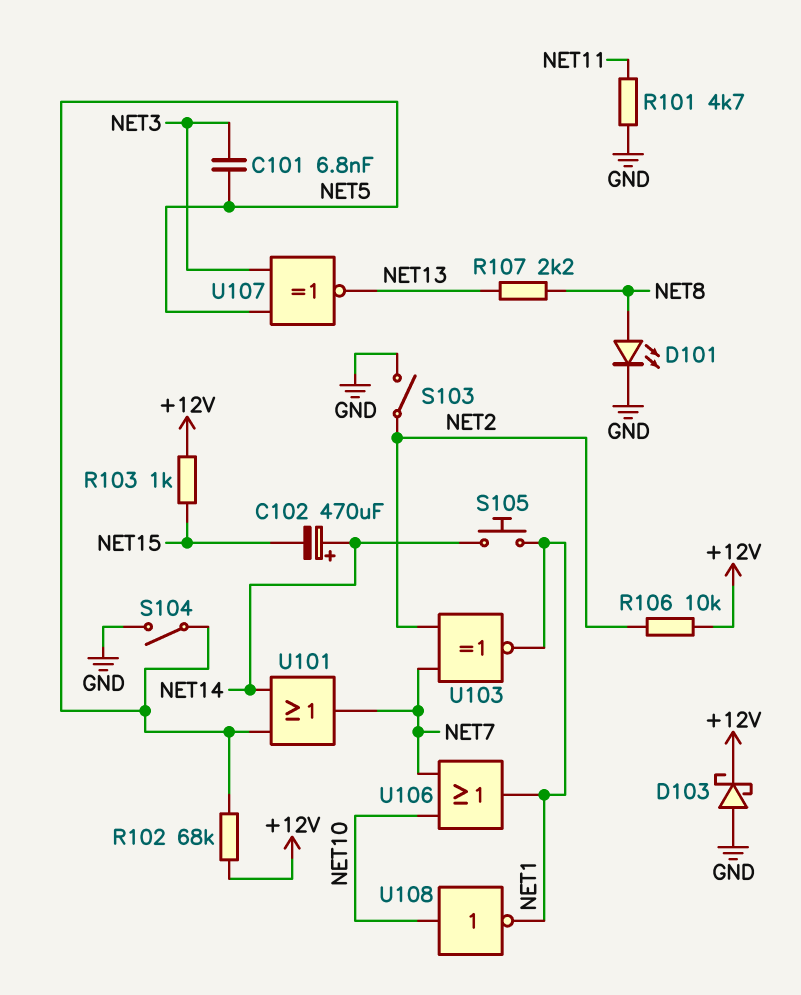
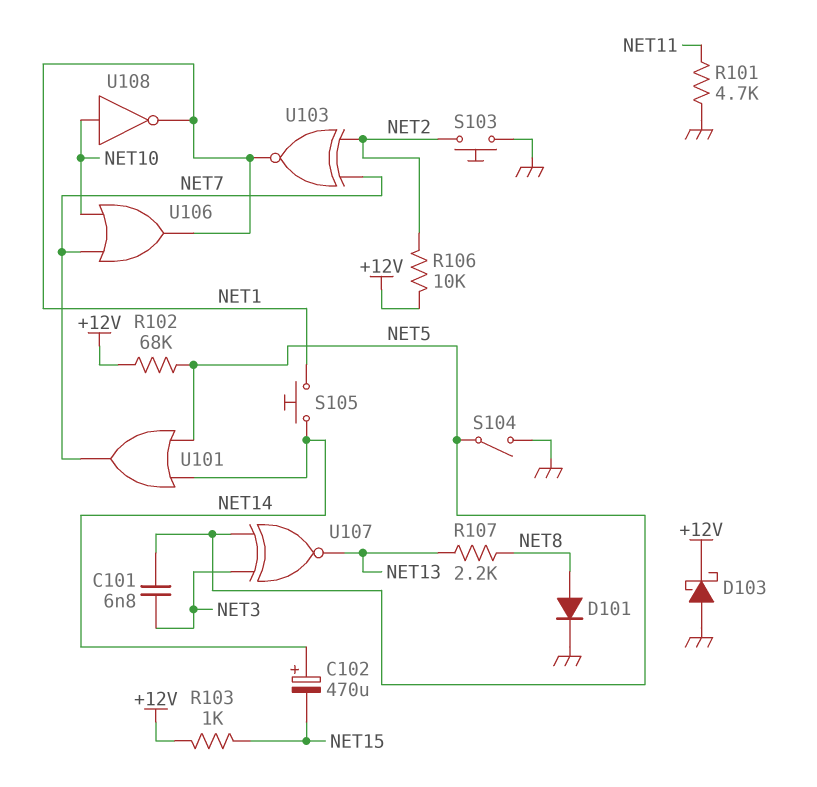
D101: LED (A NET8, K GND) -> diode (A NET8, K GND)
S103: switch (GND, NET2) -> button (GND, NET2)

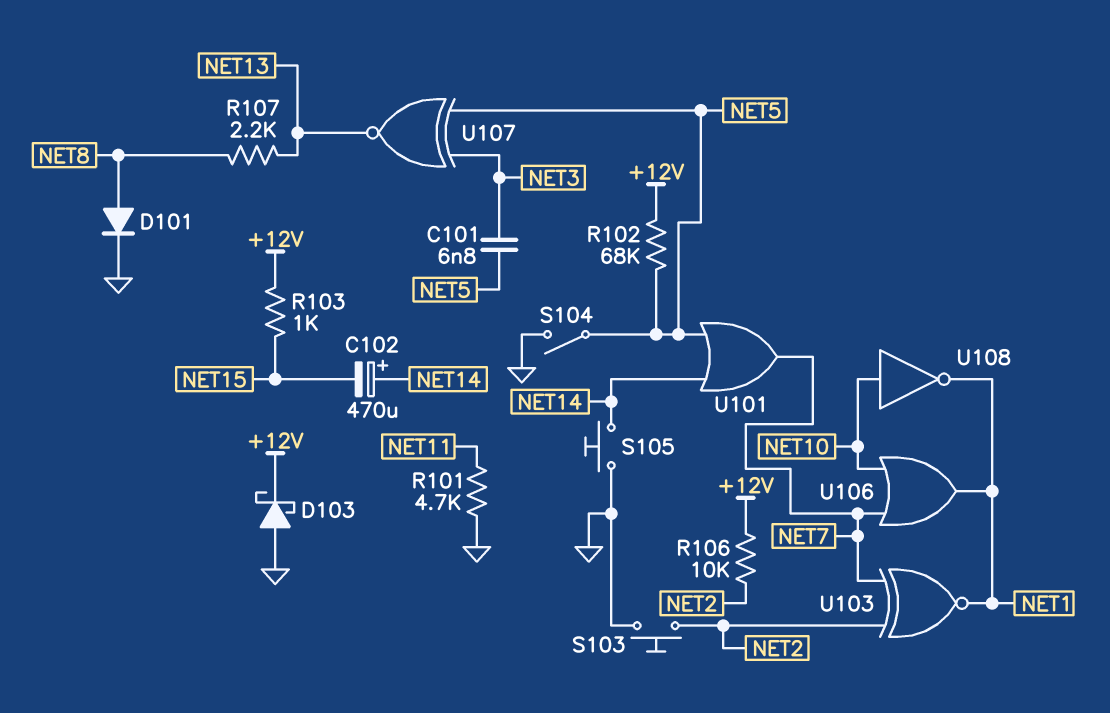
S105: button (NET1, NET14) -> button (GND, NET14)

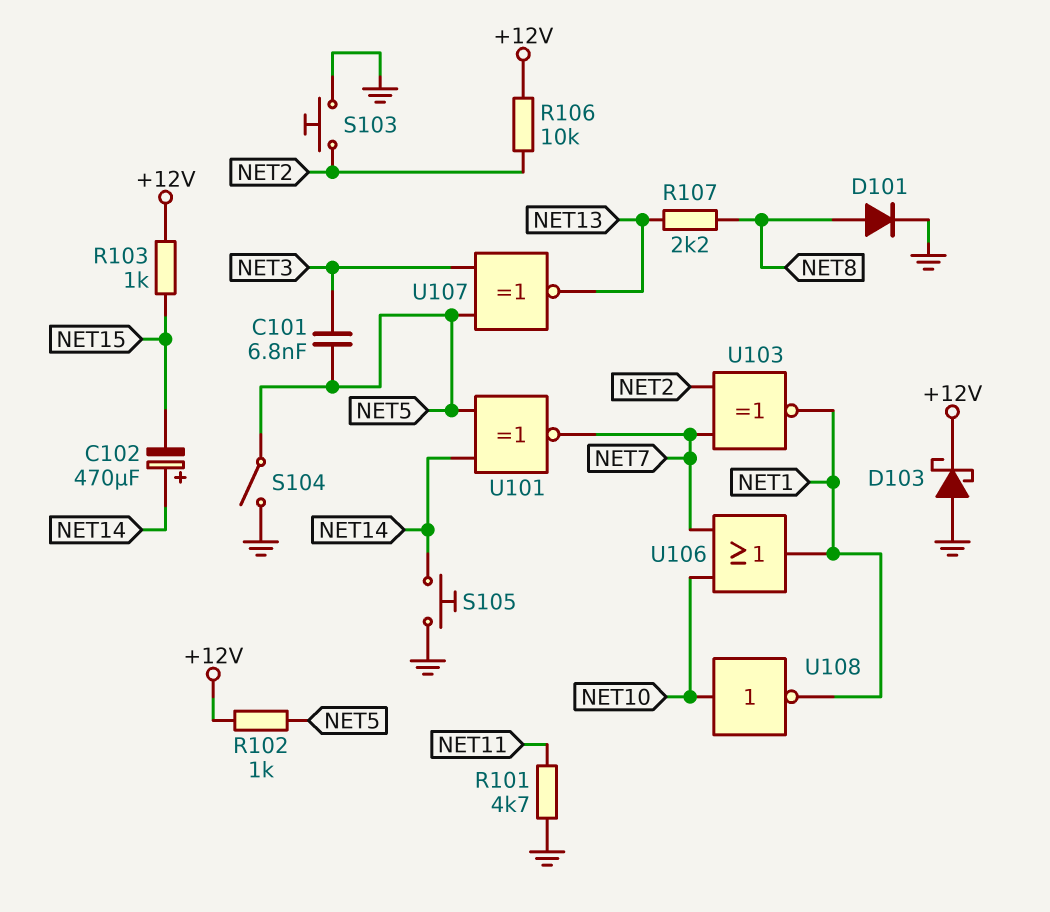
R102: 68k (+12V, NET5) -> 1k (+12V, NET5)
U101: OR (in NET5, in NET14, out NET7) -> XNOR (in NET5, in NET14, out NET7)

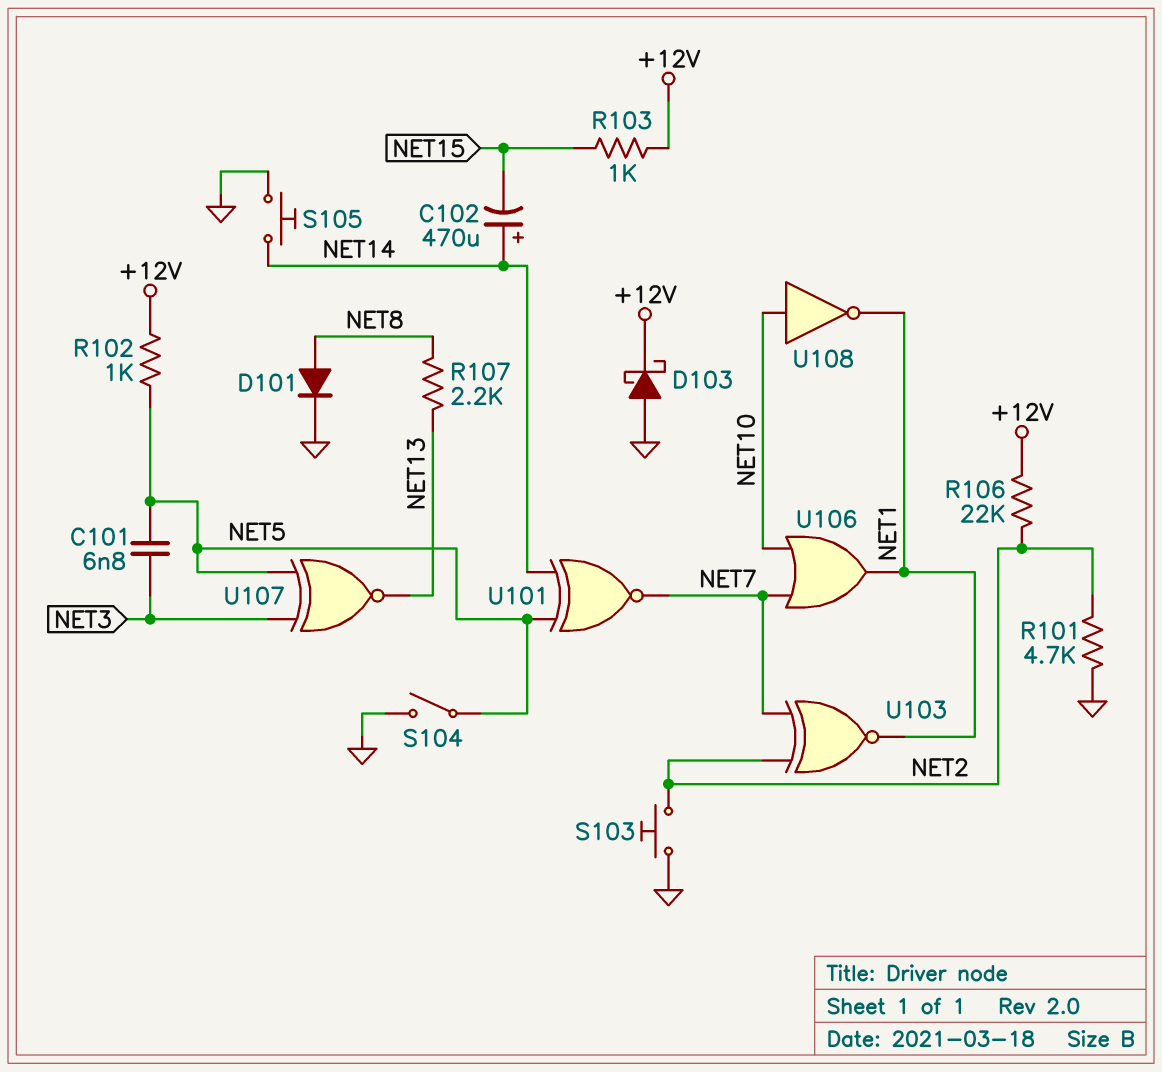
R101: 4.7k (GND, NET11) -> 4.7k (GND, NET2)
R106: 10k (+12V, NET2) -> 22k (+12V, NET2)

